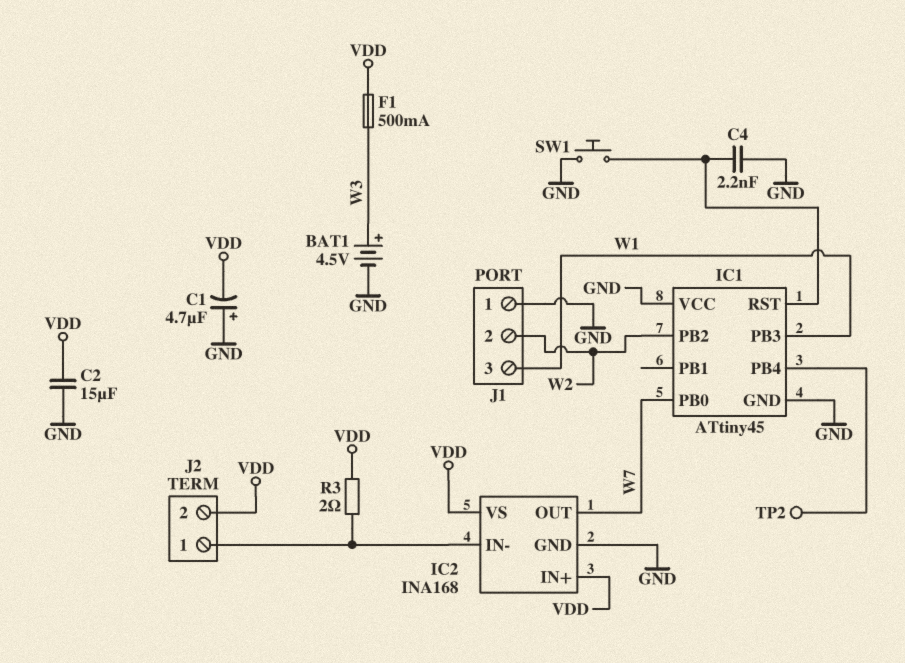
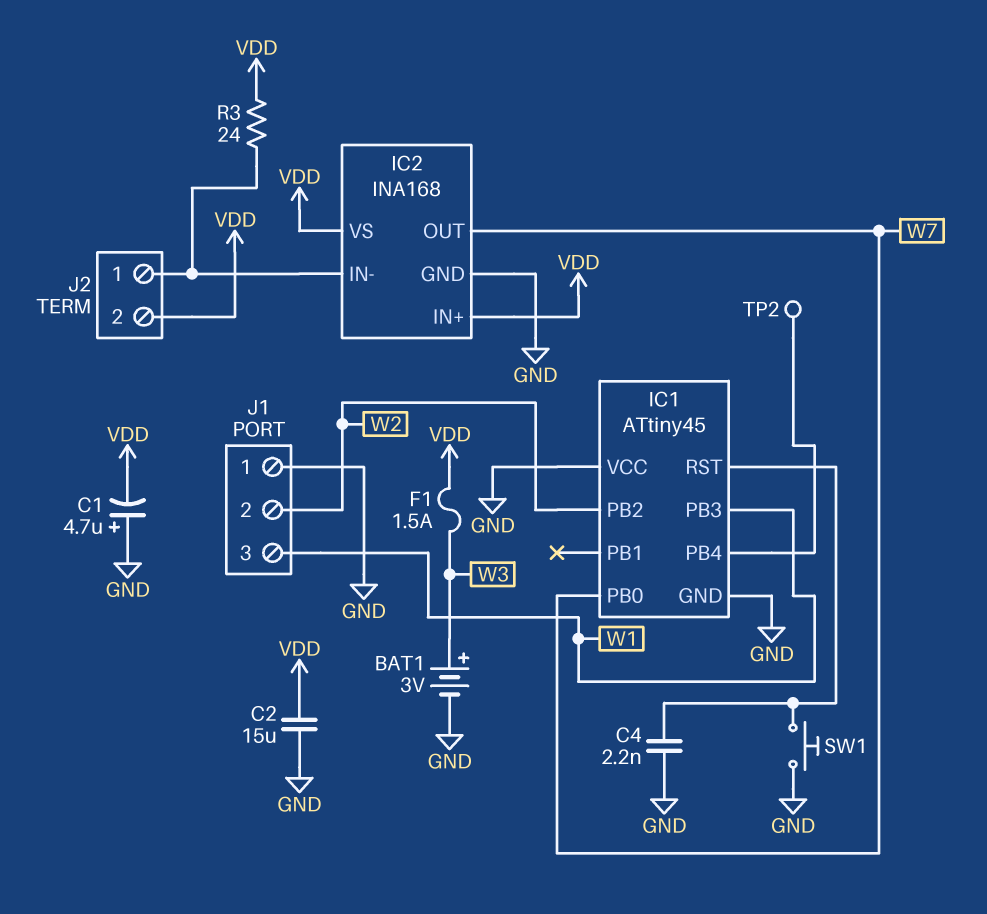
BAT1: 4.5V (plus W3, minus GND) -> 3V (plus W3, minus GND)
F1: 500mA (VDD, W3) -> 1.5A (VDD, W3)
R3: 2 (IC2/IN-, VDD) -> 24 (IC2/IN-, VDD)

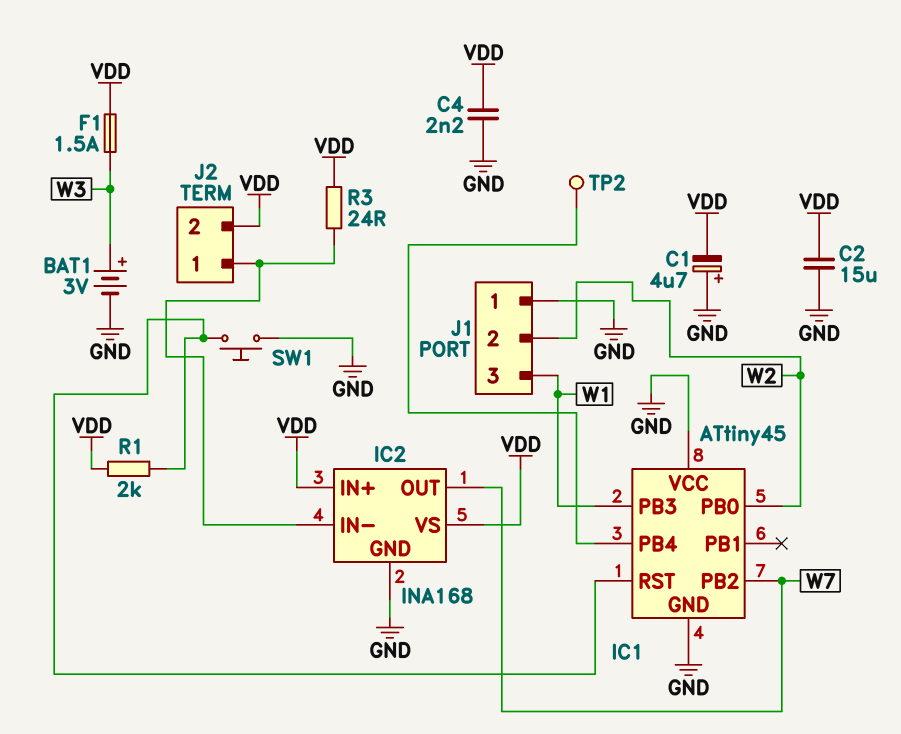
C4: 2.2nF (GND, IC1/RST) -> 2.2nF (GND, VDD)
IC1 pin PB0: W7 -> W2
IC1 pin PB2: W2 -> W7
R1: none -> 2k (IC1/RST, VDD)

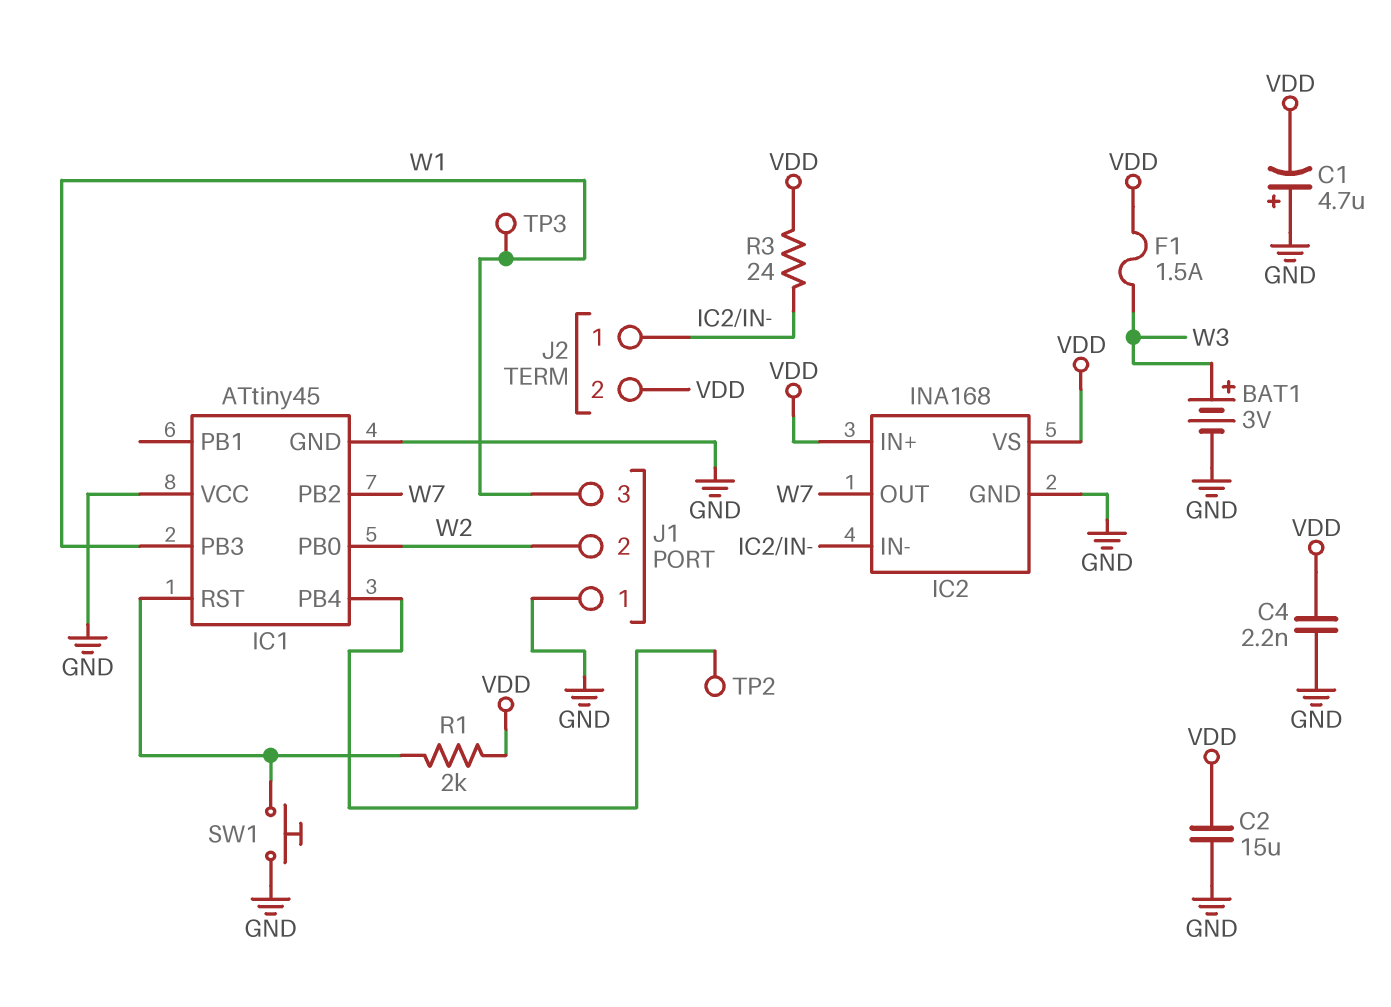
TP3: none -> test point (W1)

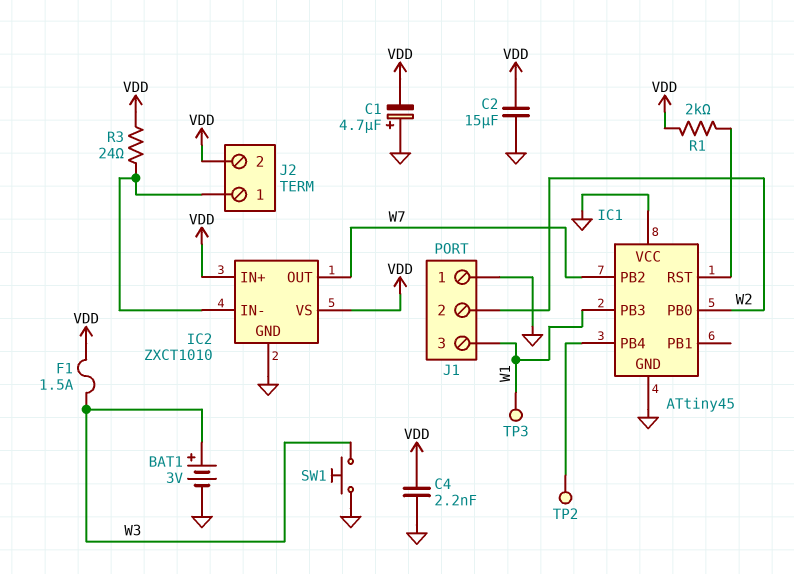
IC2: INA168 -> ZXCT1010
SW1: button (GND, IC1/RST) -> button (GND, W3)

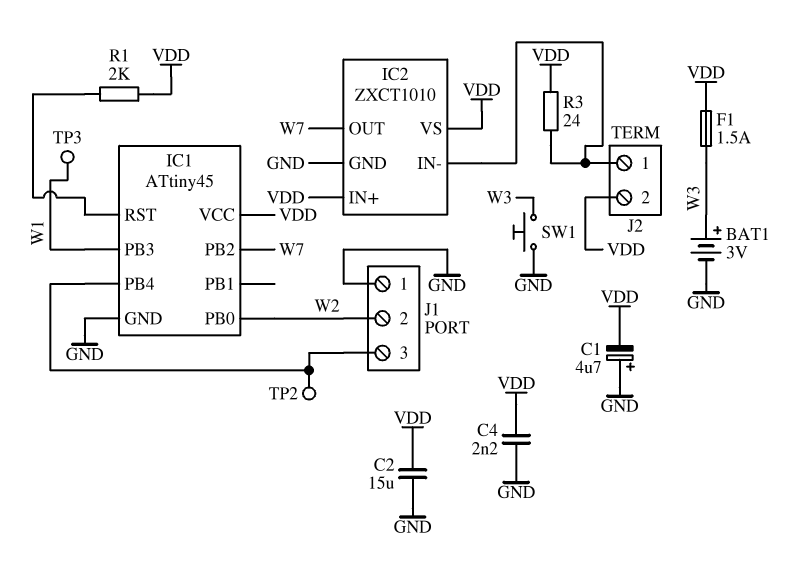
IC1 pin VCC: GND -> VDD
J1 pin 3: W1 -> IC1/PB4

